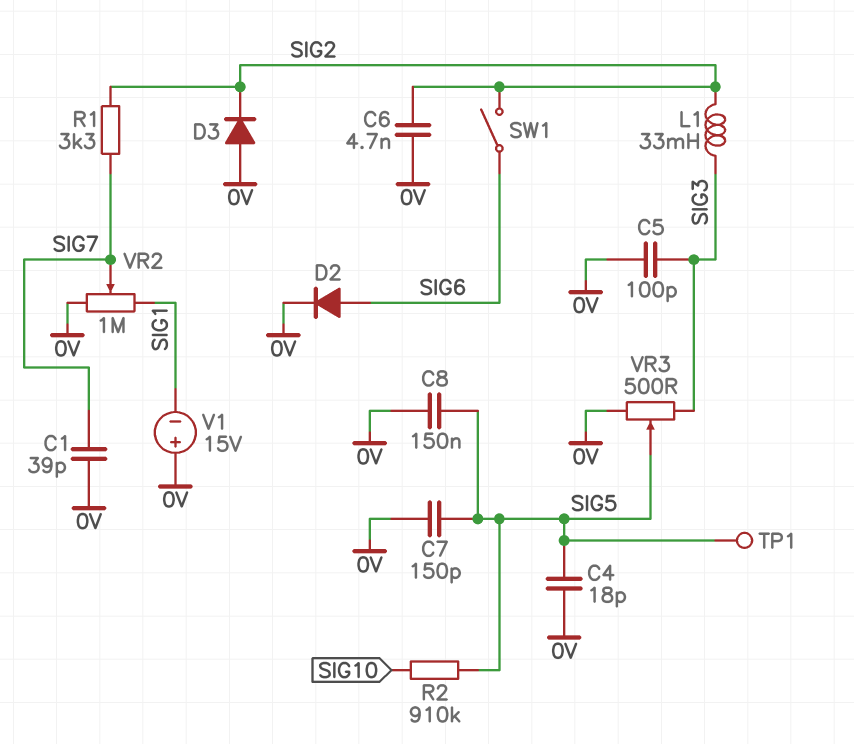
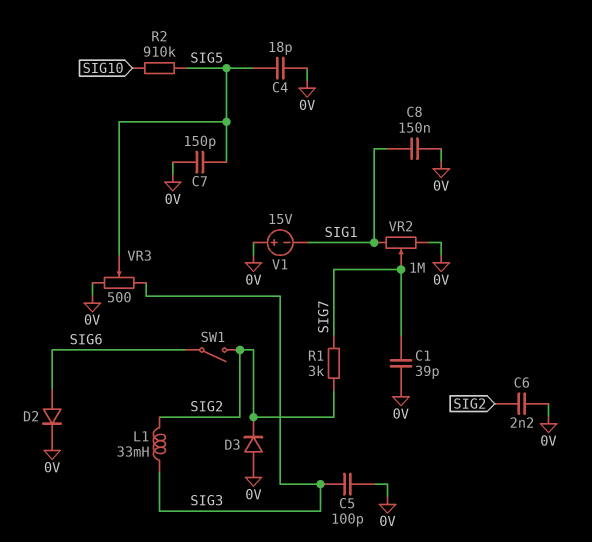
C6: 4.7nF (0V, SIG2) -> 2.2nF (0V, SIG2)
C8: 150nF (0V, SIG5) -> 150nF (0V, SIG1)
R1: 3.3k (SIG2, SIG7) -> 3k (SIG2, SIG7)
TP1: test point (SIG5) -> none

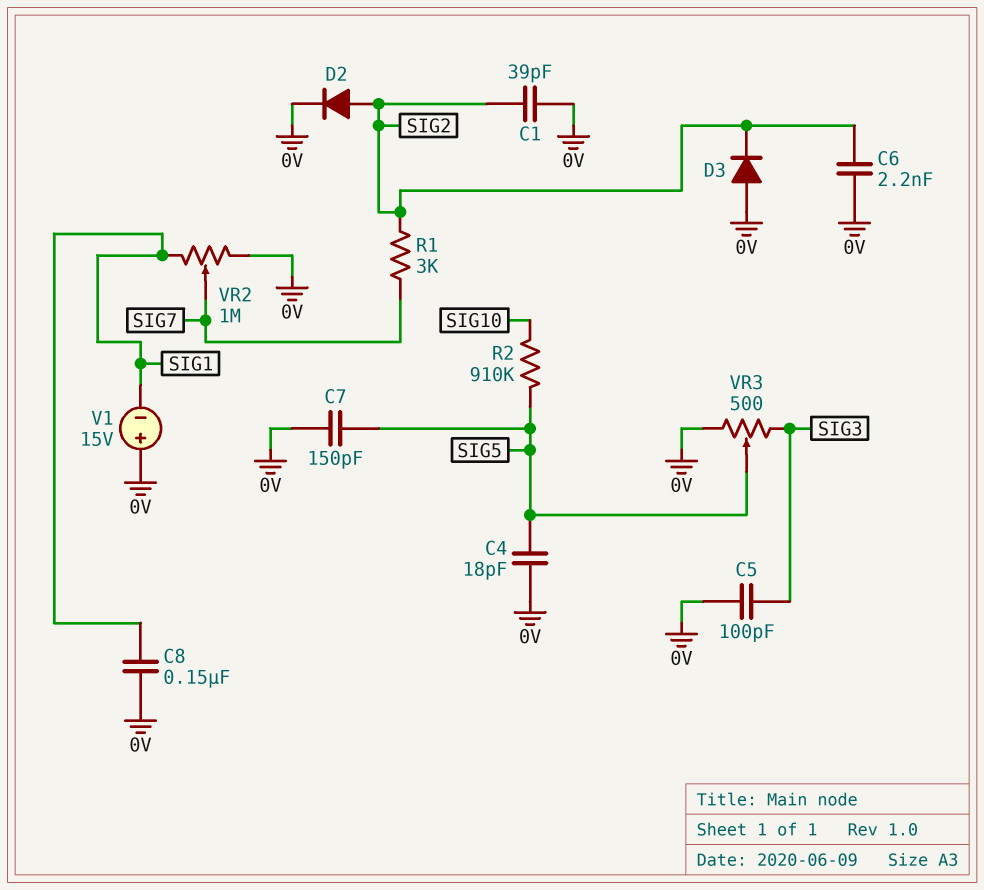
C1: 39pF (0V, SIG7) -> 39pF (0V, SIG2)
D2: diode (A SIG6, K 0V) -> diode (A SIG2, K 0V)
L1: 33mH (SIG2, SIG3) -> none
SW1: switch (SIG2, SIG6) -> none

